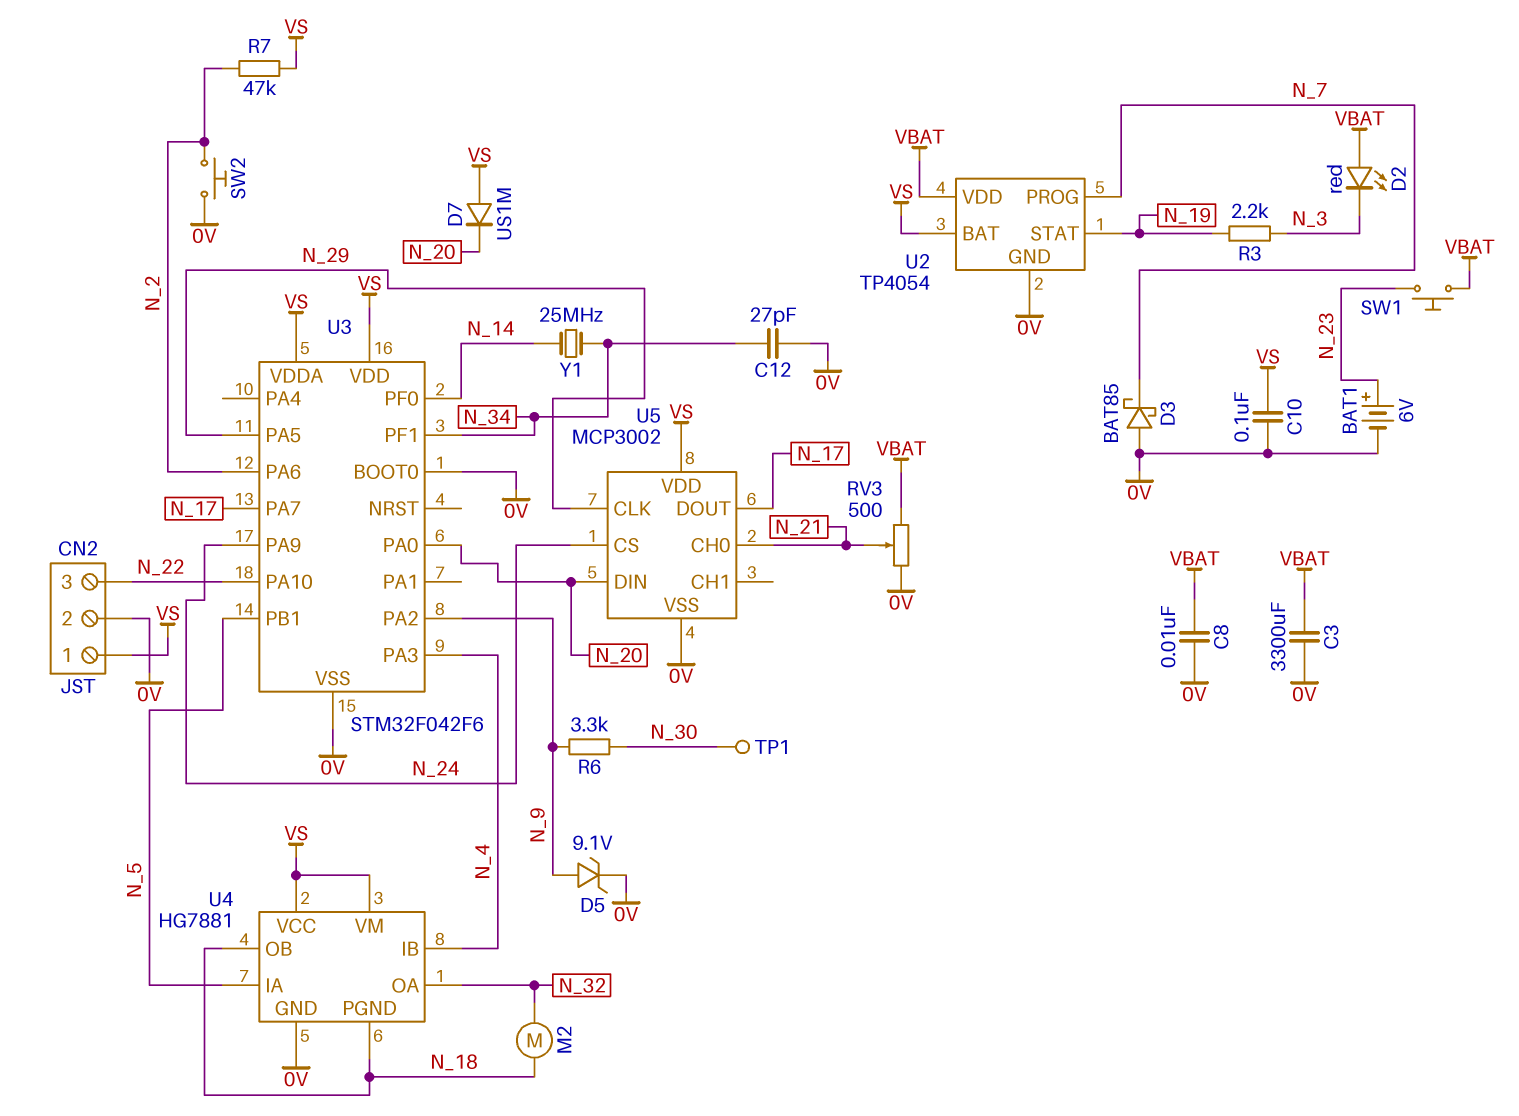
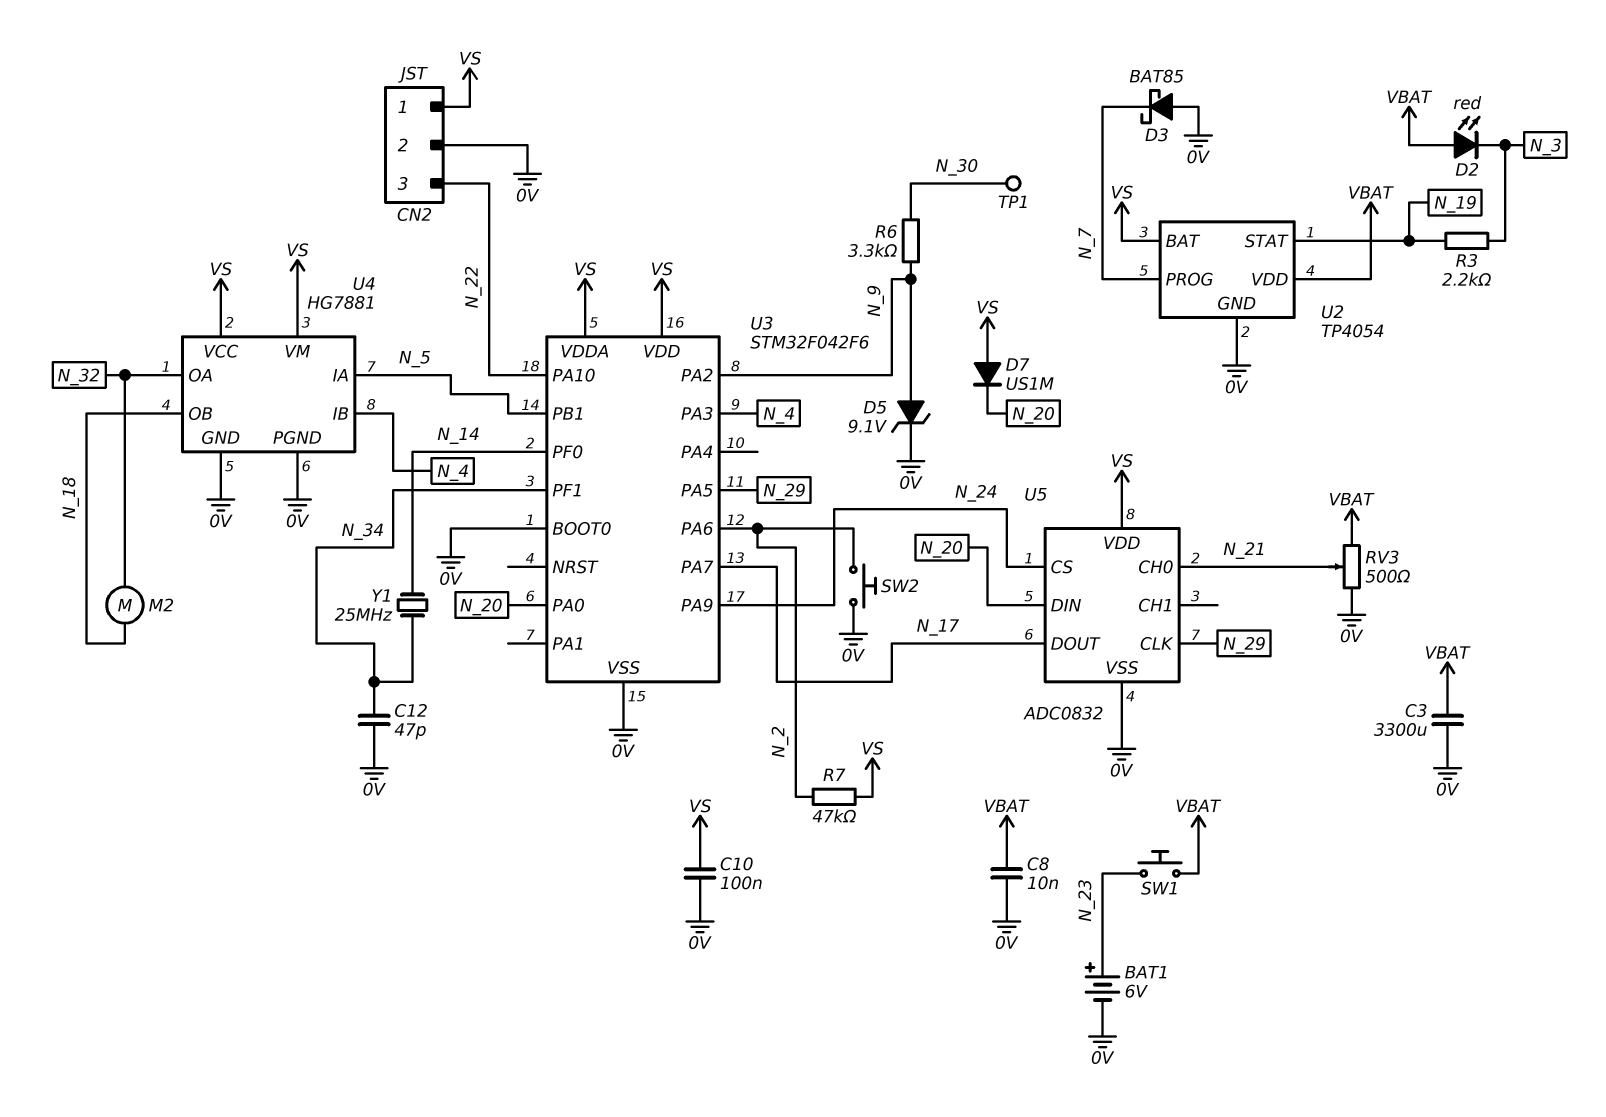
C12: 27pF (0V, N_34) -> 47pF (0V, N_34)
U4 pin PGND: N_18 -> 0V
U5: MCP3002 -> ADC0832

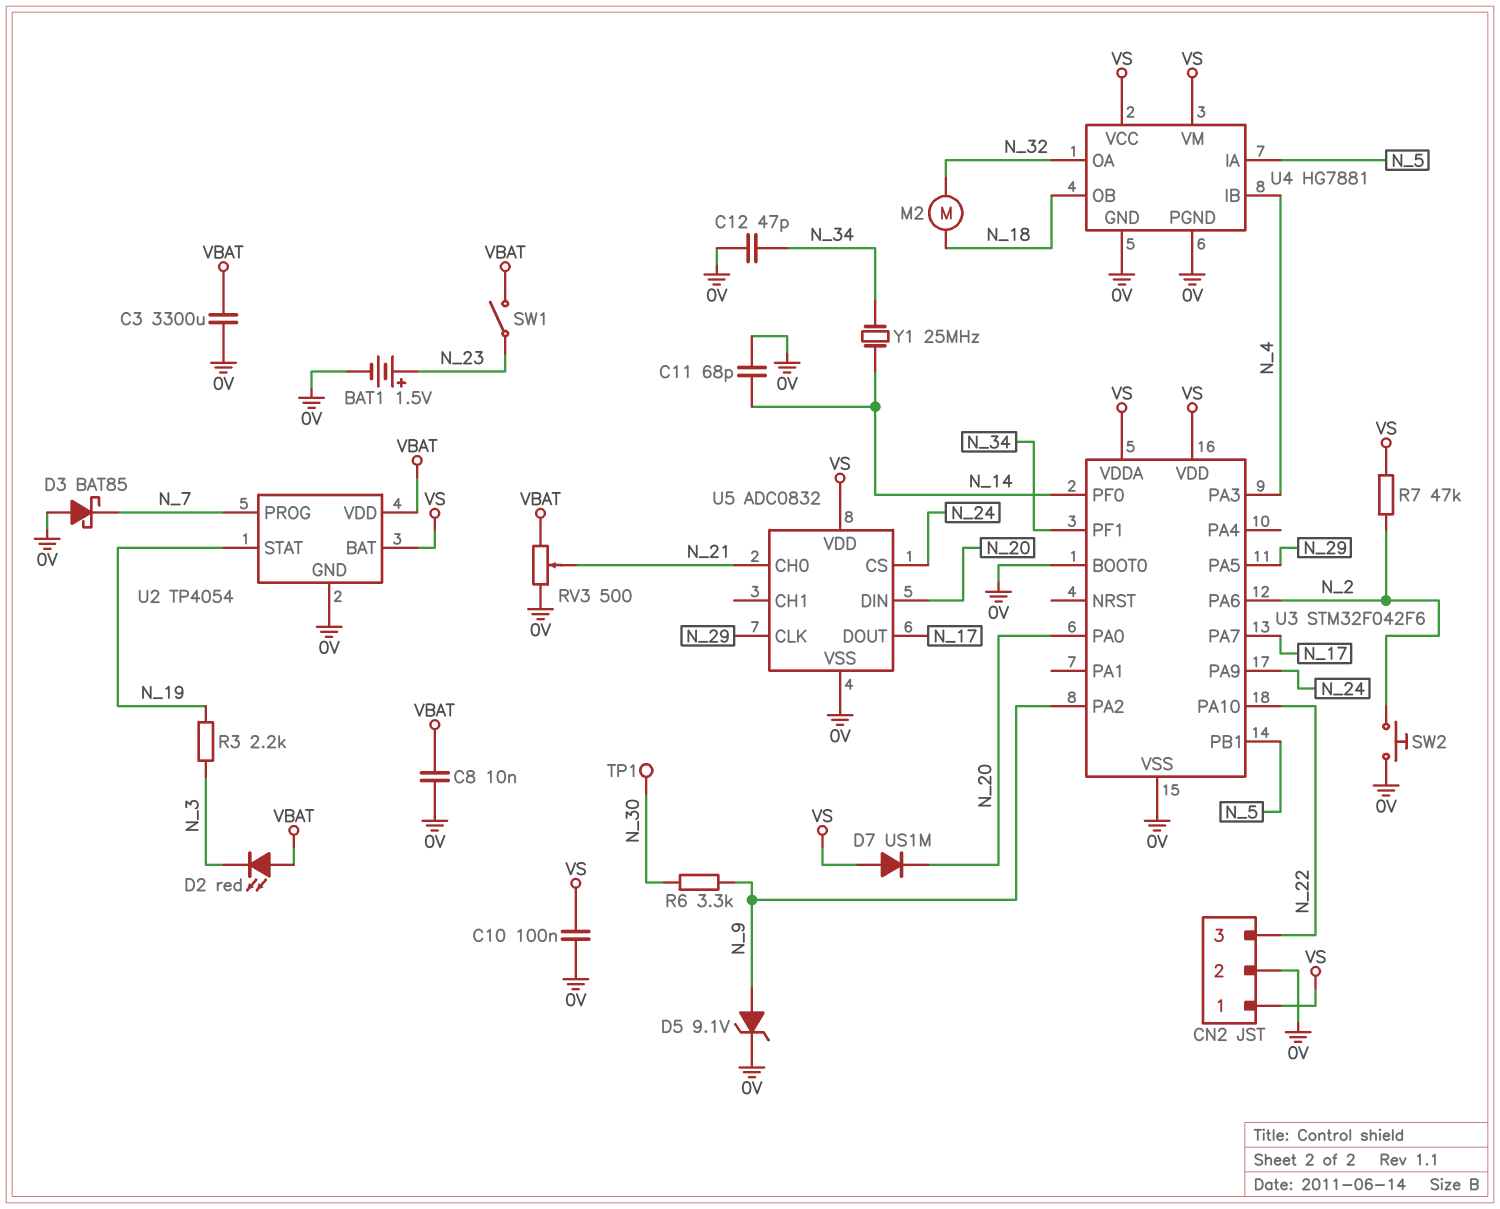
BAT1: 6V (plus N_23, minus 0V) -> 1.5V (plus N_23, minus 0V)
C11: none -> 68pF (0V, N_14)
SW1: button (N_23, VBAT) -> switch (N_23, VBAT)

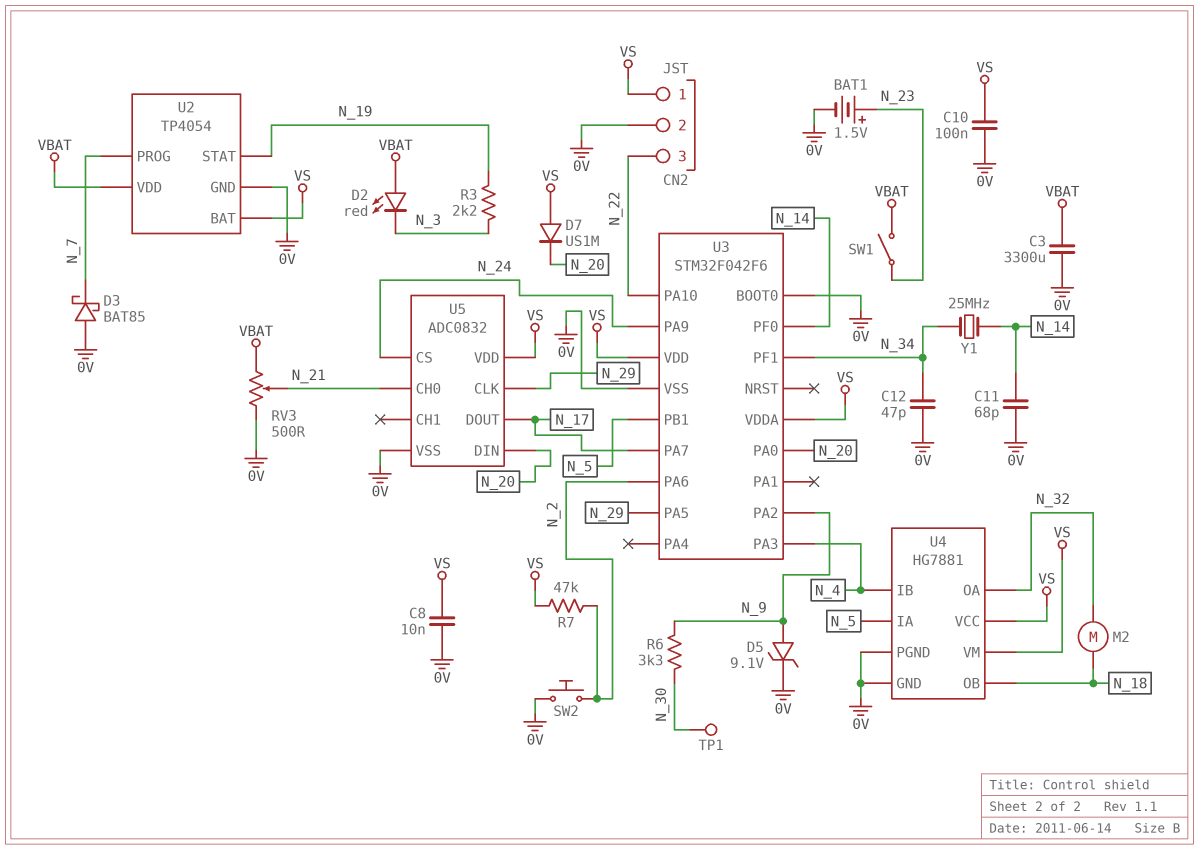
C8: 10nF (0V, VBAT) -> 10nF (0V, VS)

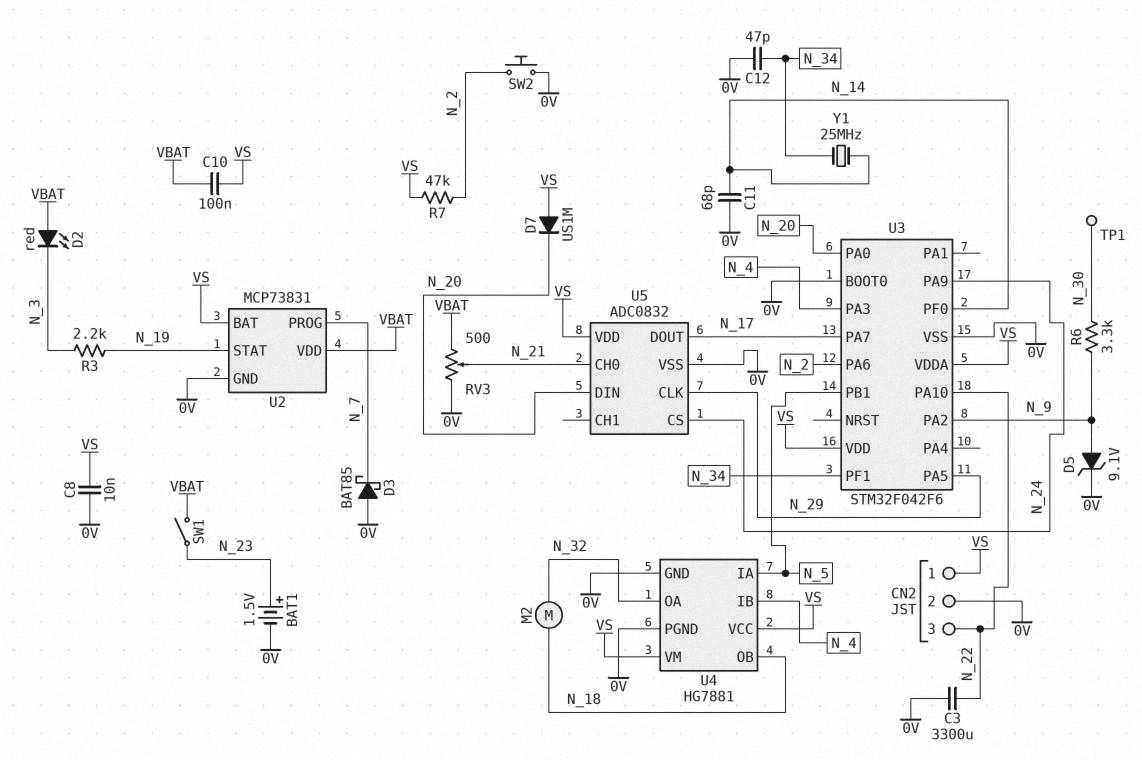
C3: 3300uF (0V, VBAT) -> 3300uF (0V, N_22)
C10: 100nF (0V, VS) -> 100nF (VBAT, VS)
U2: TP4054 -> MCP73831

